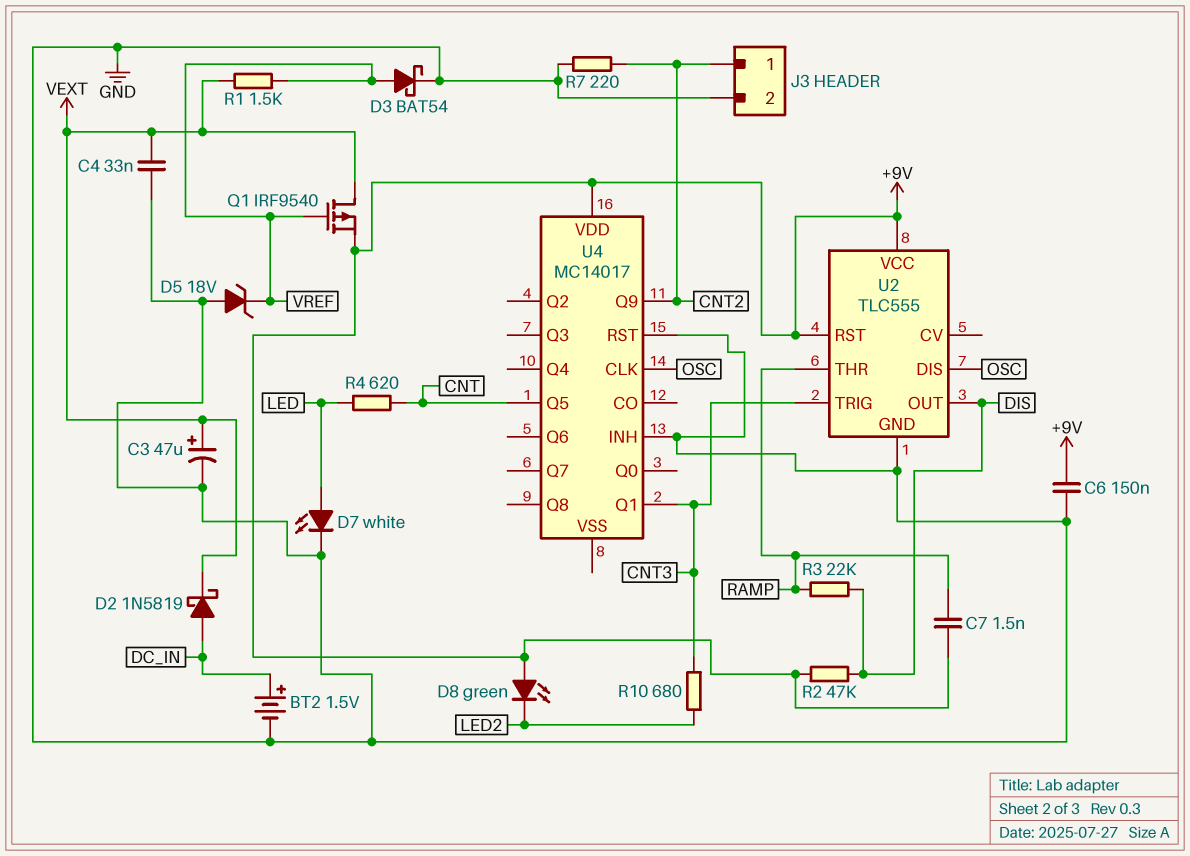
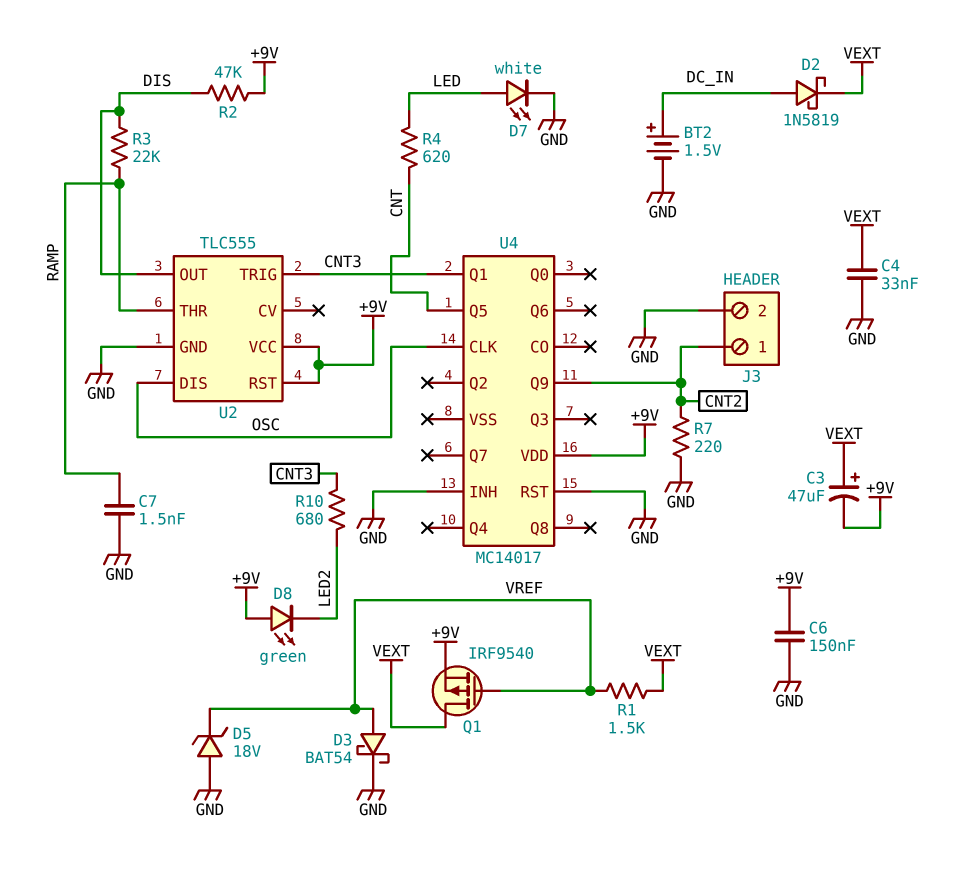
C3: 47uF (plus VEXT, minus GND) -> 47uF (plus VEXT, minus +9V)
C7: 1.5nF (+9V, RAMP) -> 1.5nF (GND, RAMP)

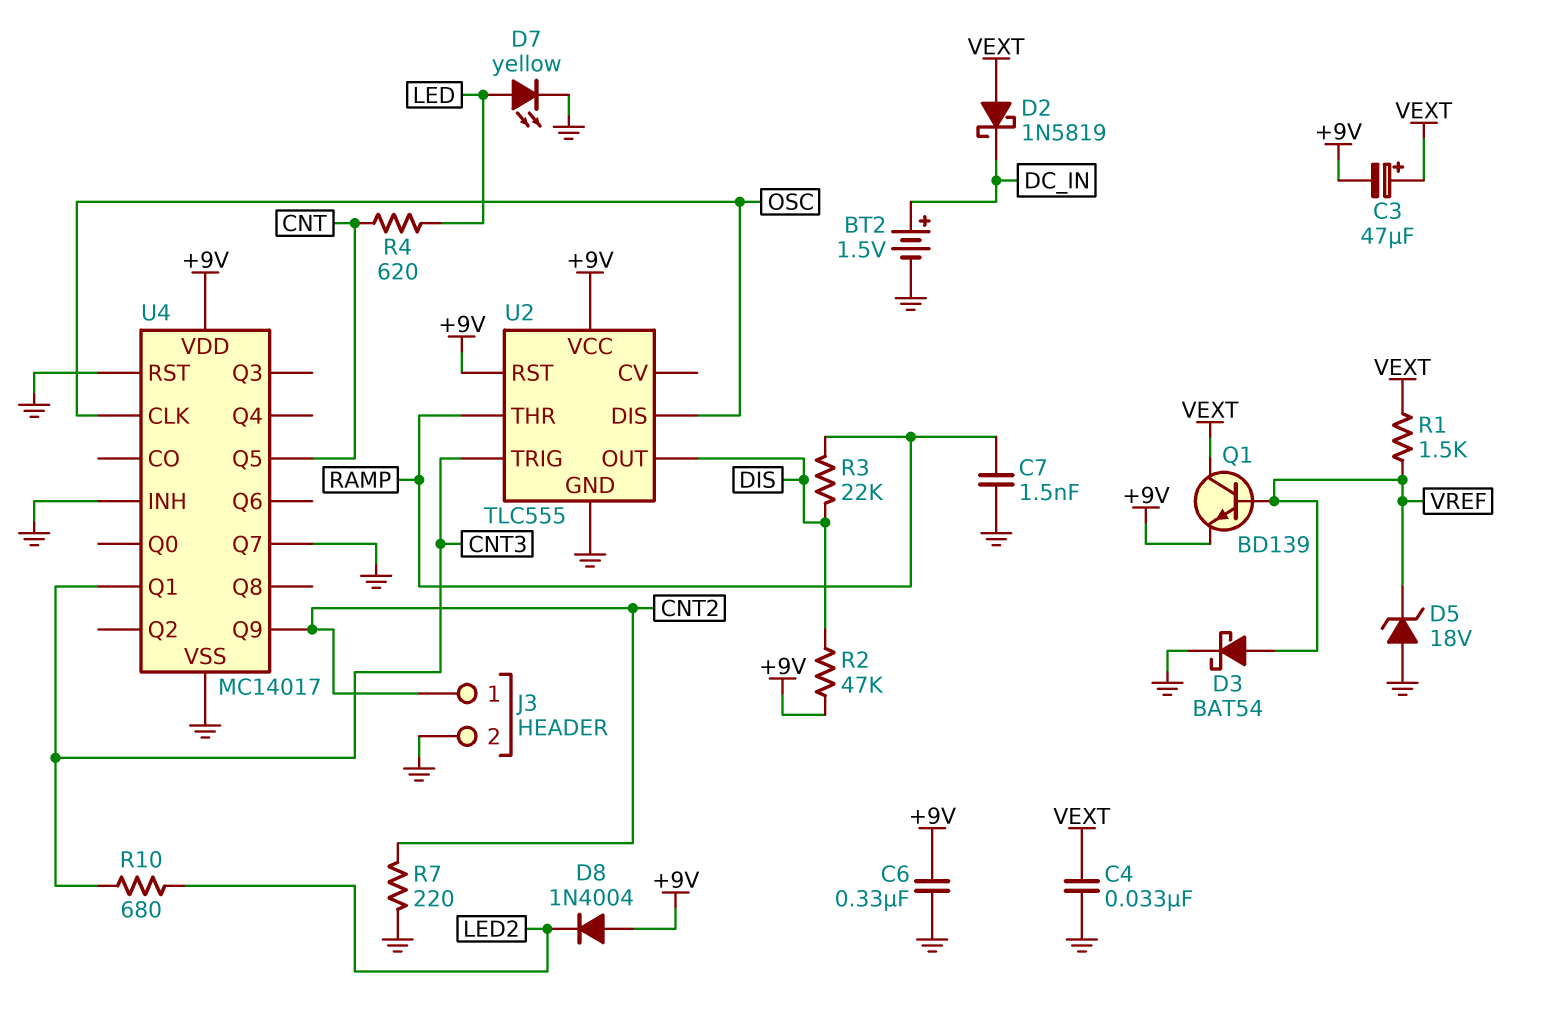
C6: 150nF (+9V, GND) -> 330nF (+9V, GND)
D2: schottky 1N5819 (A DC_IN, K VEXT) -> schottky 1N5819 (A VEXT, K DC_IN)
D7: LED white (A LED, K GND) -> LED yellow (A LED, K GND)
D8: LED green (A +9V, K LED2) -> diode 1N4004 (A +9V, K LED2)
Q1: PMOS IRF9540 (G VREF, D VEXT, S +9V) -> NPN BD139 (B VREF, C VEXT, E +9V)
U4 pin Q7: none -> GND
U4 pin VSS: none -> GND

